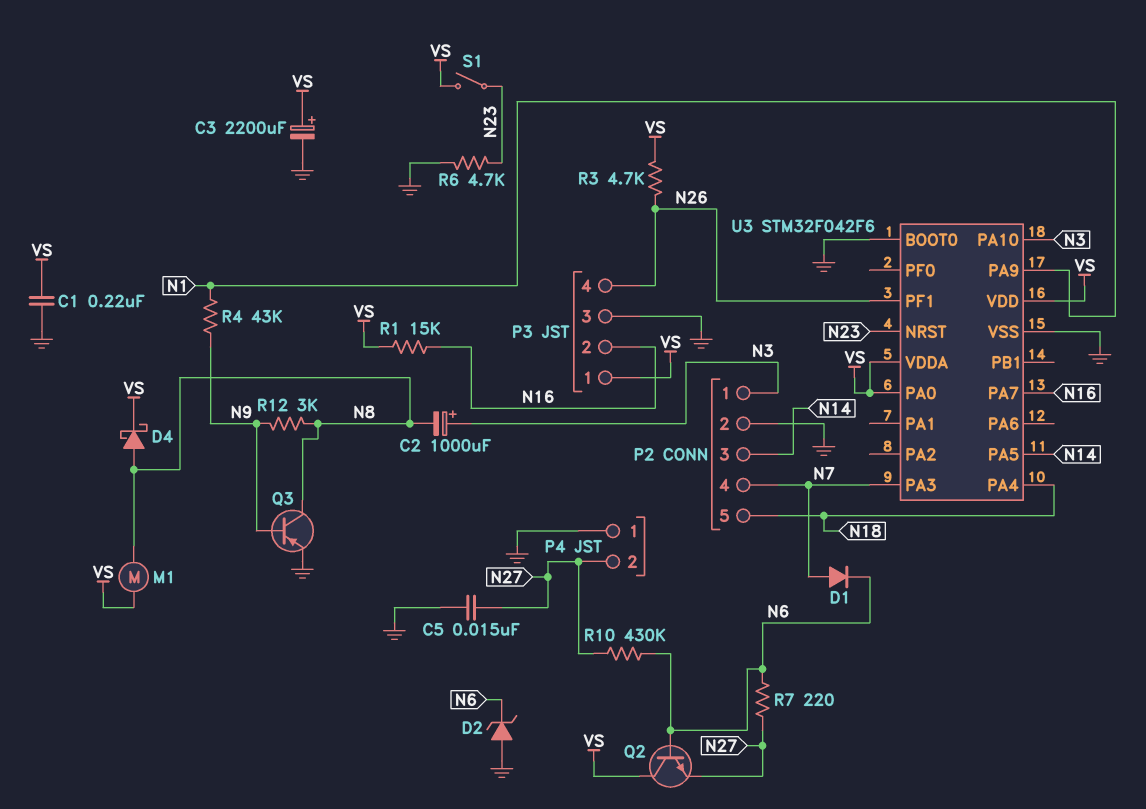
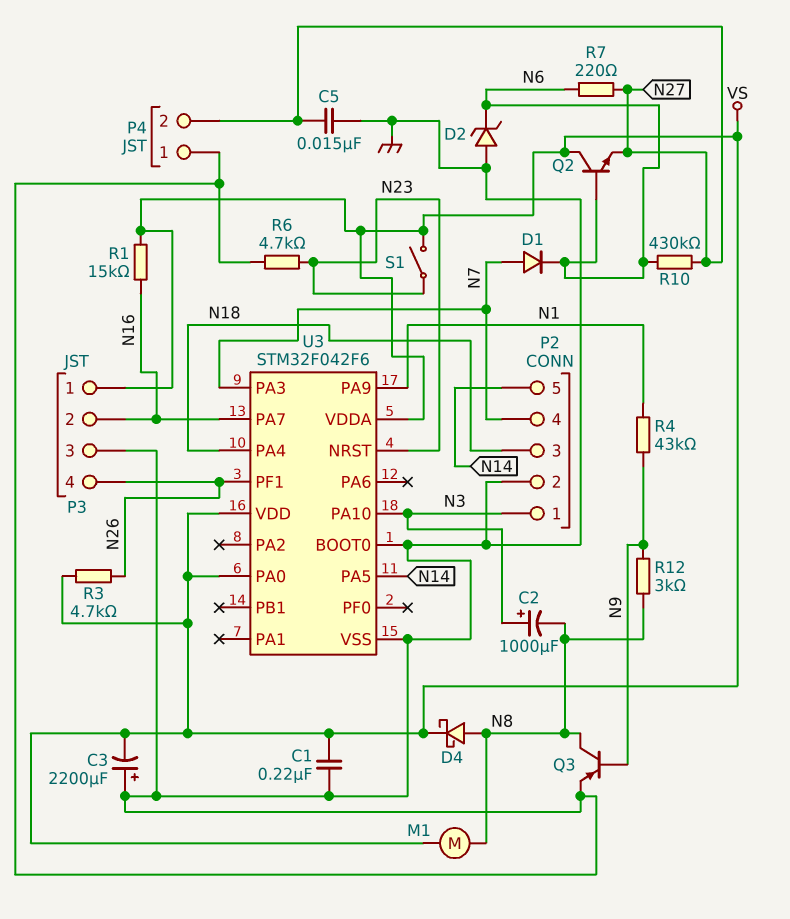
C3: 2200uF (plus VS, minus GND) -> 2200uF (plus GND, minus VS)
P2 pin 3: N14 -> N18
P2 pin 5: N18 -> N14

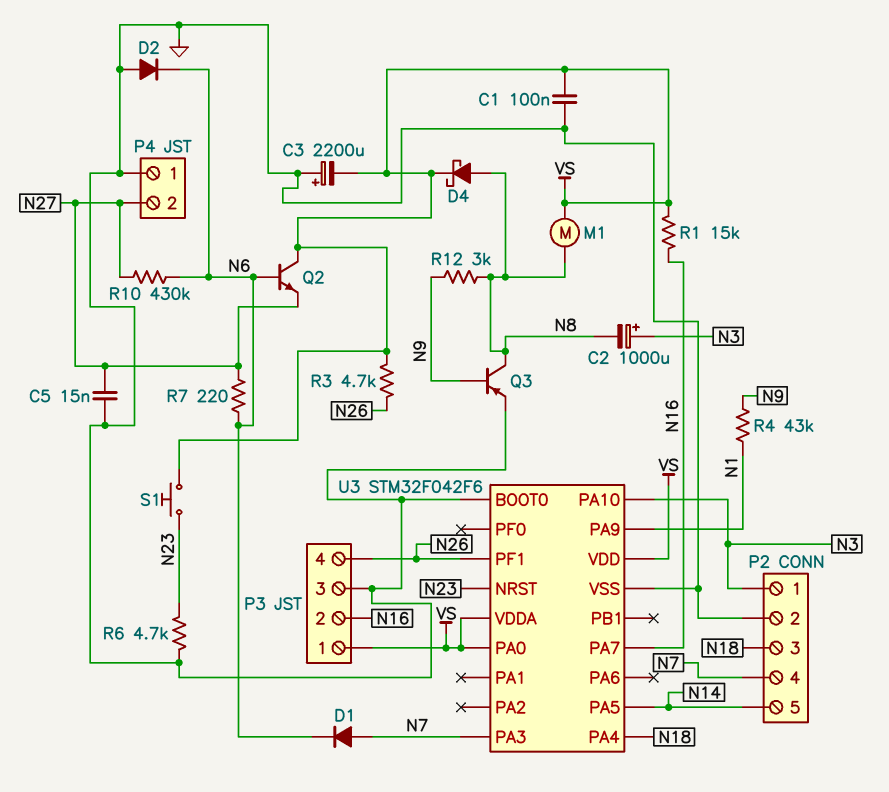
C1: 220nF (GND, VS) -> 100nF (GND, VS)
D2: zener (A GND, K N6) -> diode (A GND, K N6)
S1: switch (N23, VS) -> button (N23, VS)

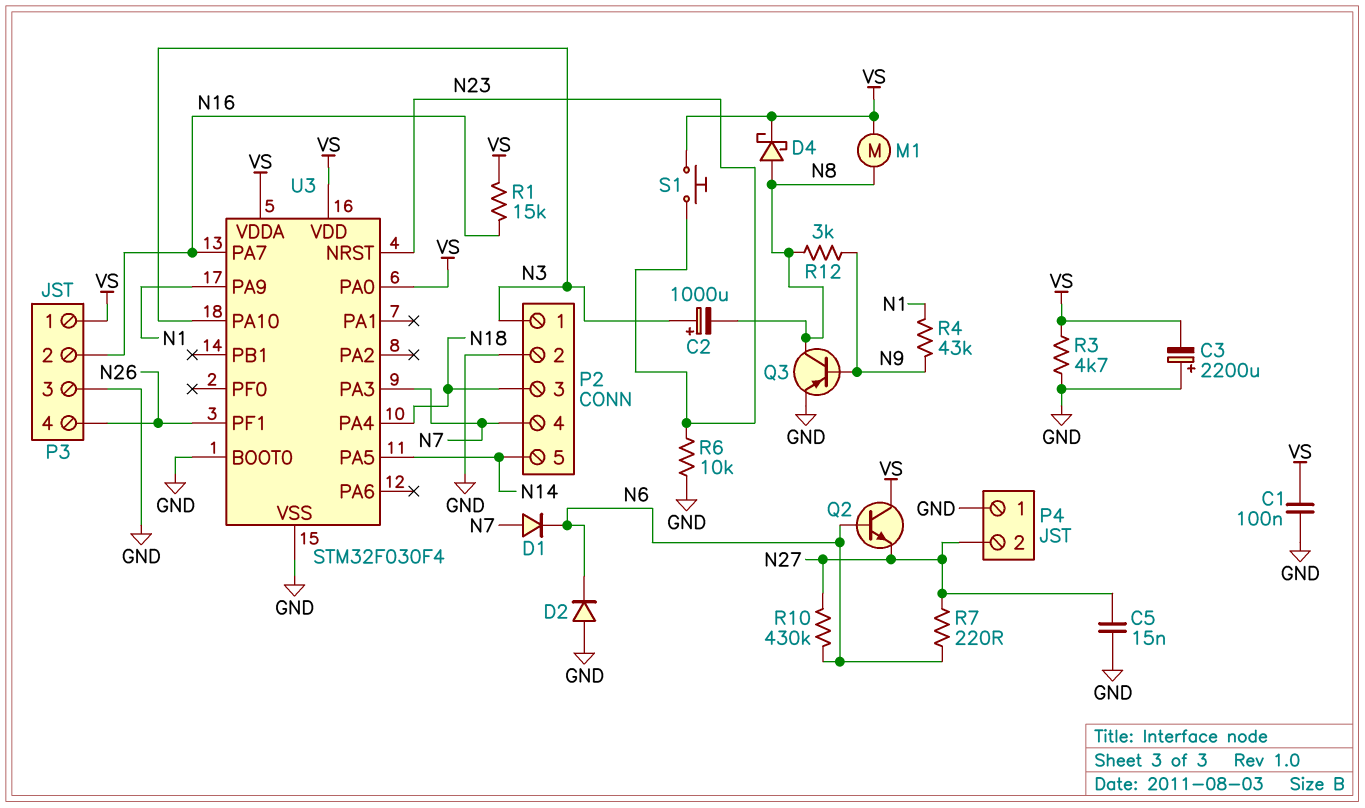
R3: 4.7k (N26, VS) -> 4.7k (GND, VS)
R6: 4.7k (GND, N23) -> 10k (GND, N23)
U3: STM32F042F6 -> STM32F030F4

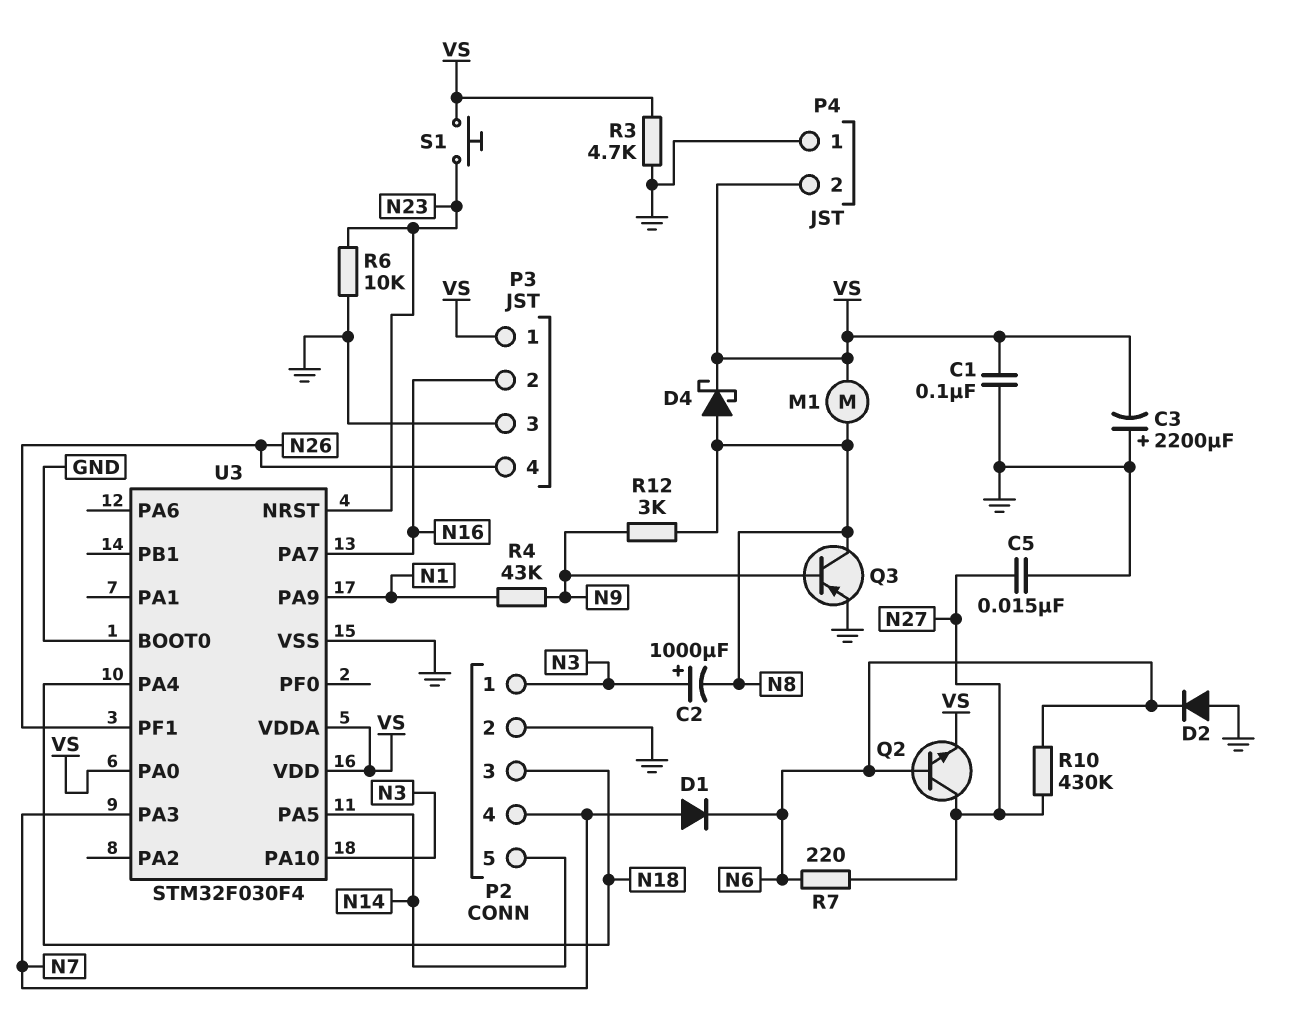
P4 pin 2: N27 -> VS
Q2: NPN (B N6, C VS, E N27) -> NPN (B N6, C N27, E VS)
R1: 15k (N16, VS) -> none

